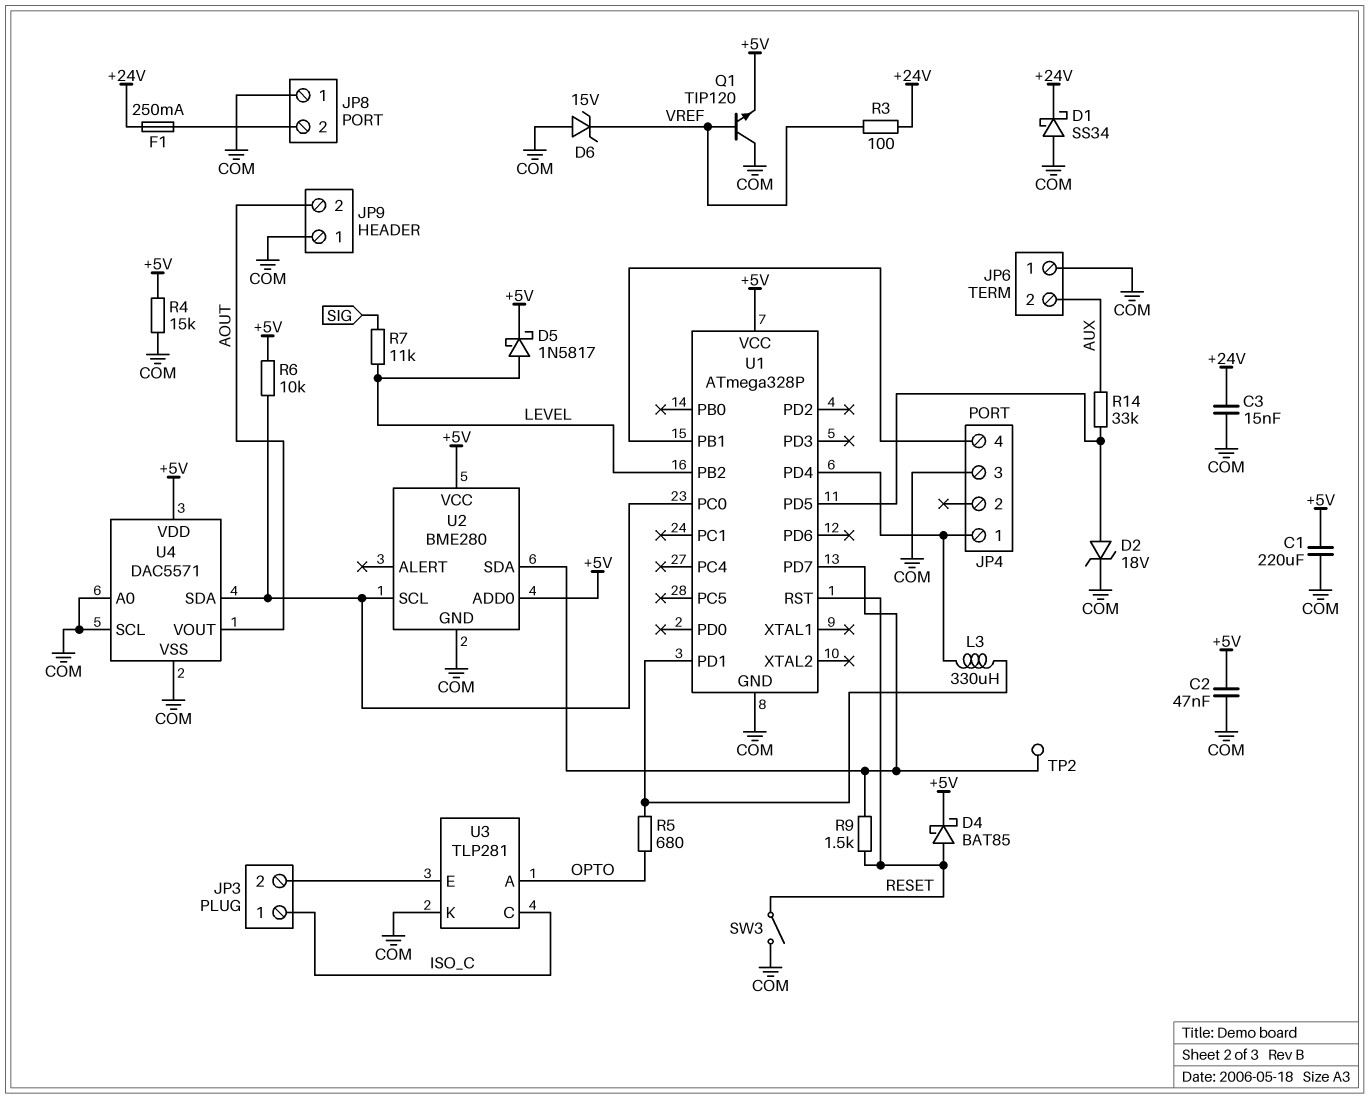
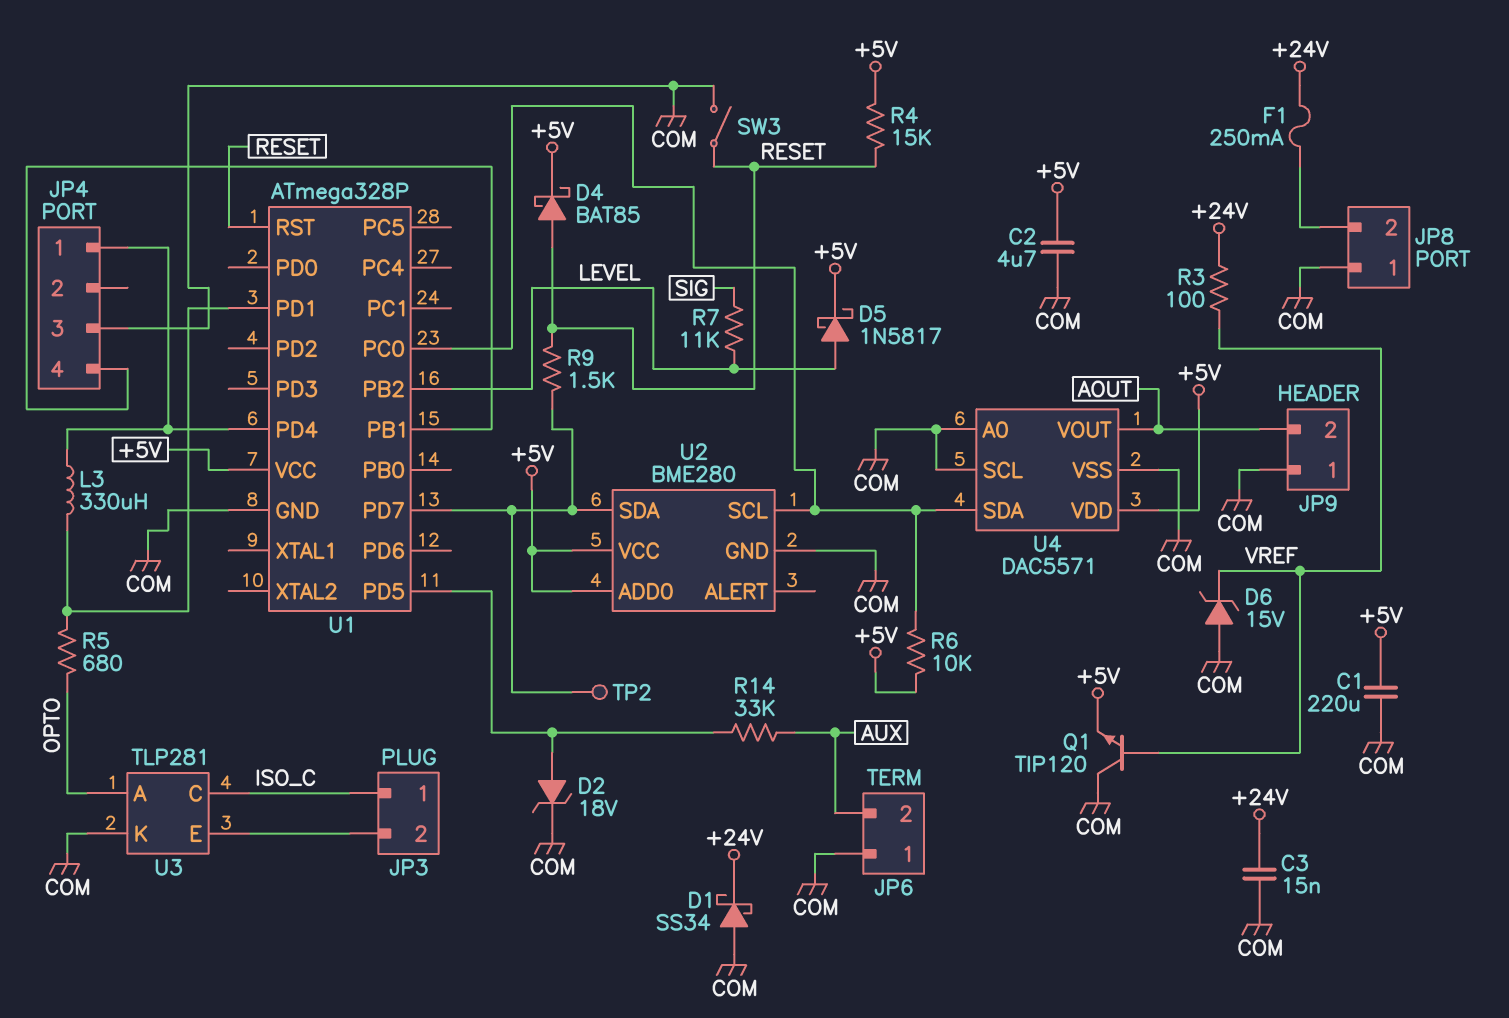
C2: 47nF (+5V, COM) -> 4.7uF (+5V, COM)
R4: 15k (+5V, COM) -> 15k (+5V, RESET)

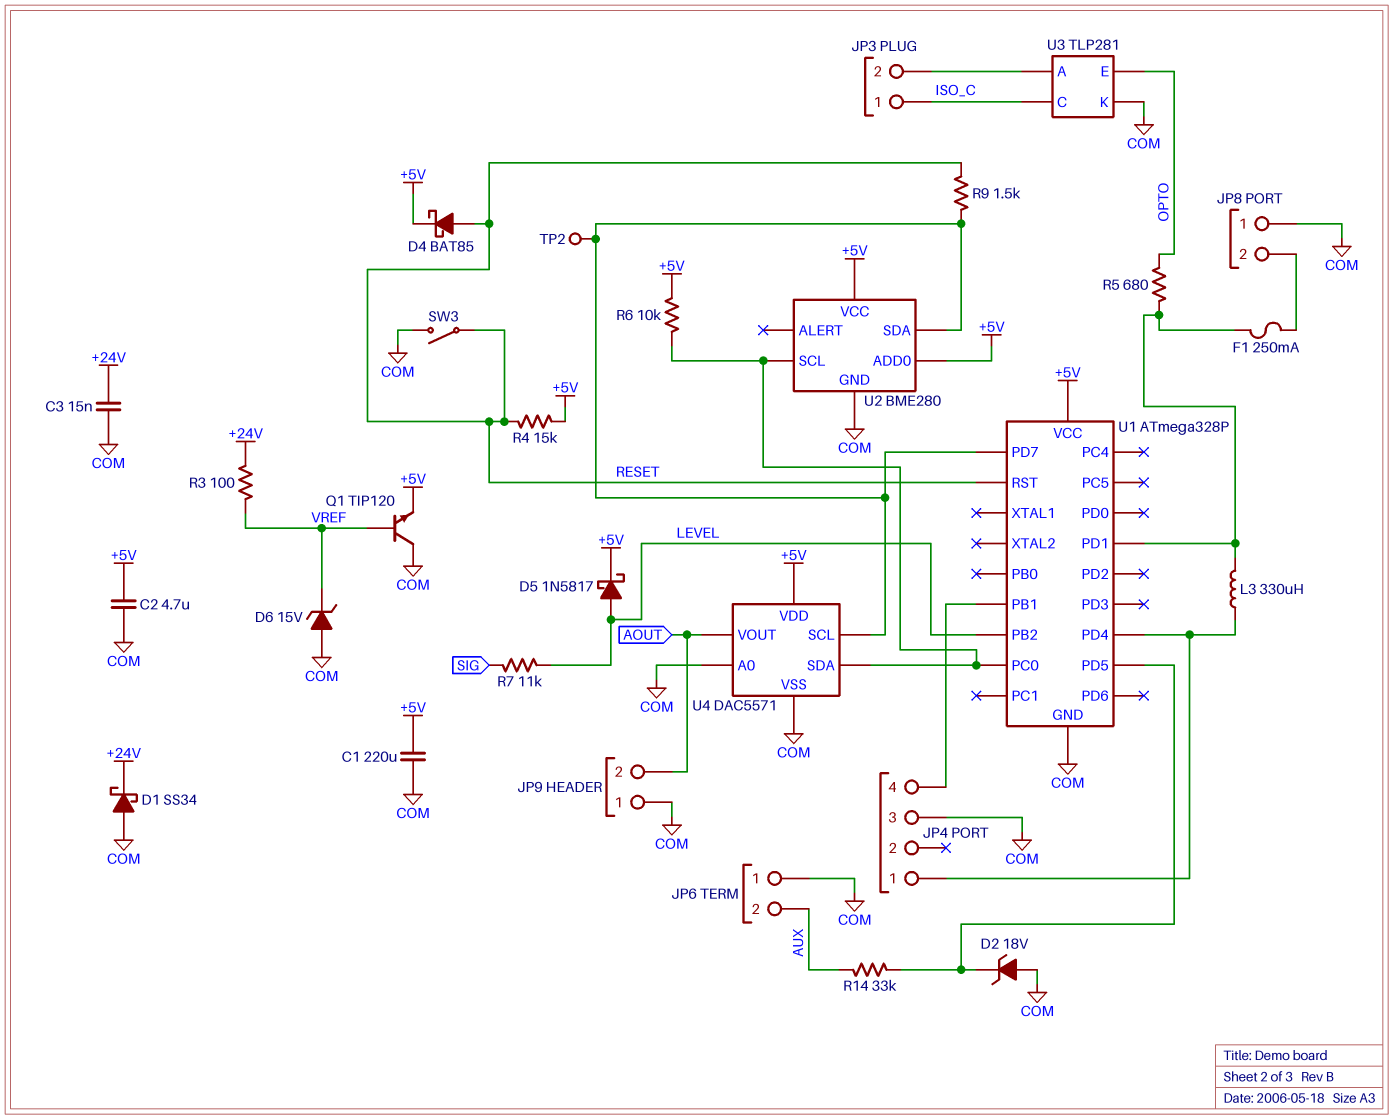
D2: zener 18V (A U1/PD5, K COM) -> zener 18V (A COM, K U1/PD5)
F1: 250mA (+24V, JP8/2) -> 250mA (JP8/2, U1/PD1)
U3 pin A: OPTO -> JP3/2
U3 pin E: JP3/2 -> OPTO
U4 pin SCL: COM -> U1/PD7

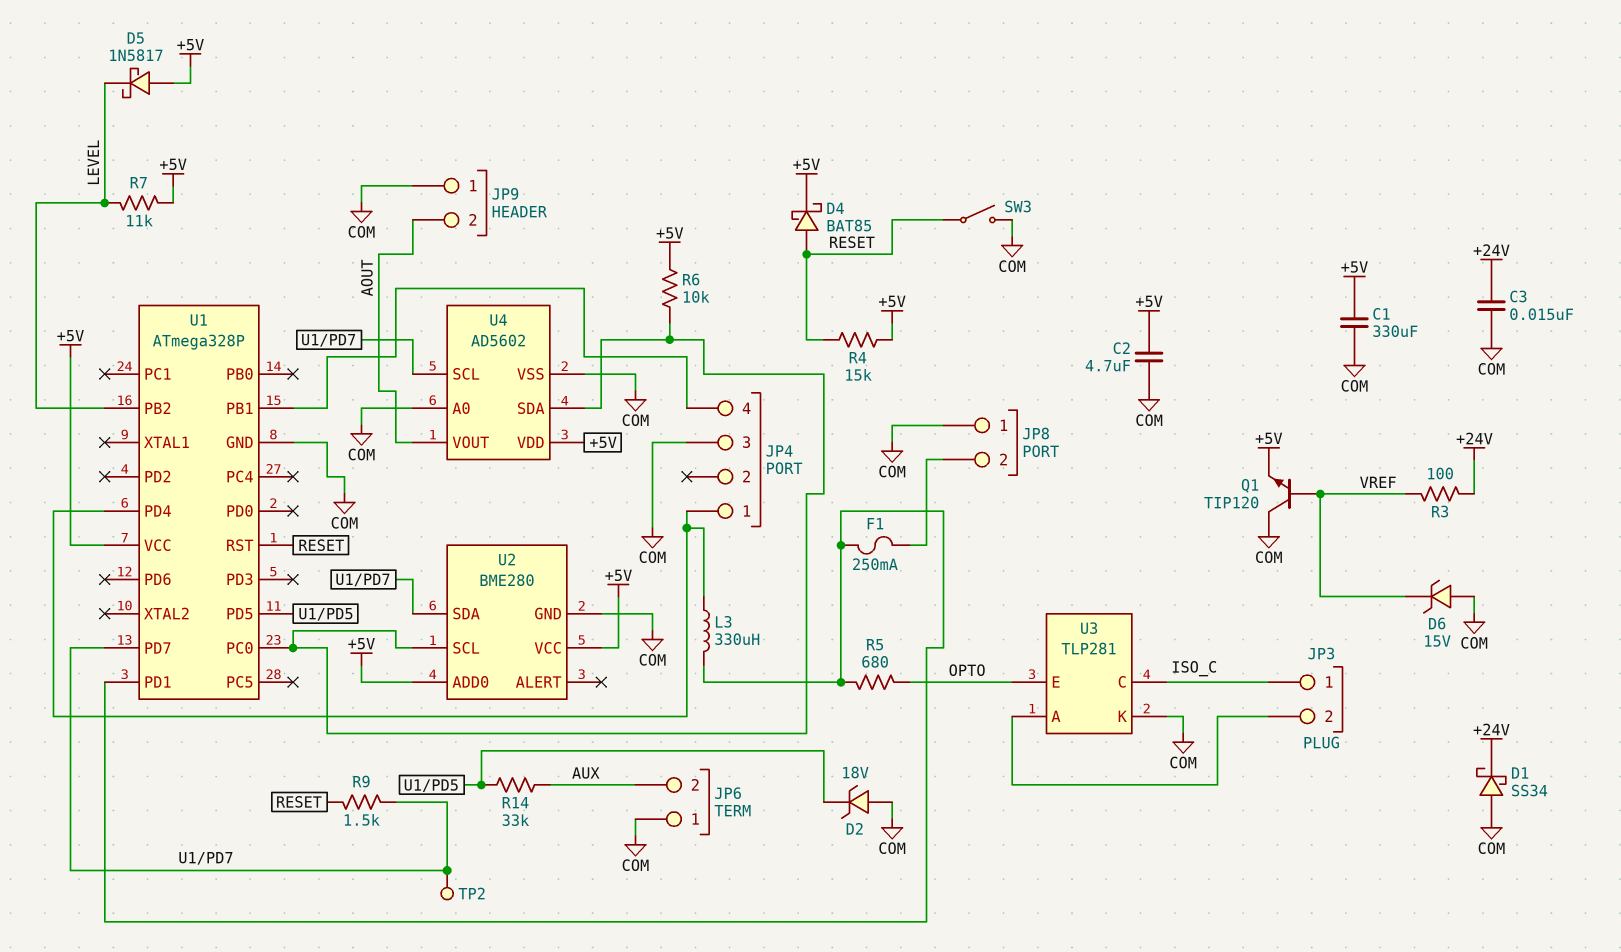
C1: 220uF (+5V, COM) -> 330uF (+5V, COM)
D5: schottky 1N5817 (A LEVEL, K +5V) -> schottky 1N5817 (A +5V, K LEVEL)
R7: 11k (LEVEL, SIG) -> 11k (+5V, LEVEL)
U4: DAC5571 -> AD5602

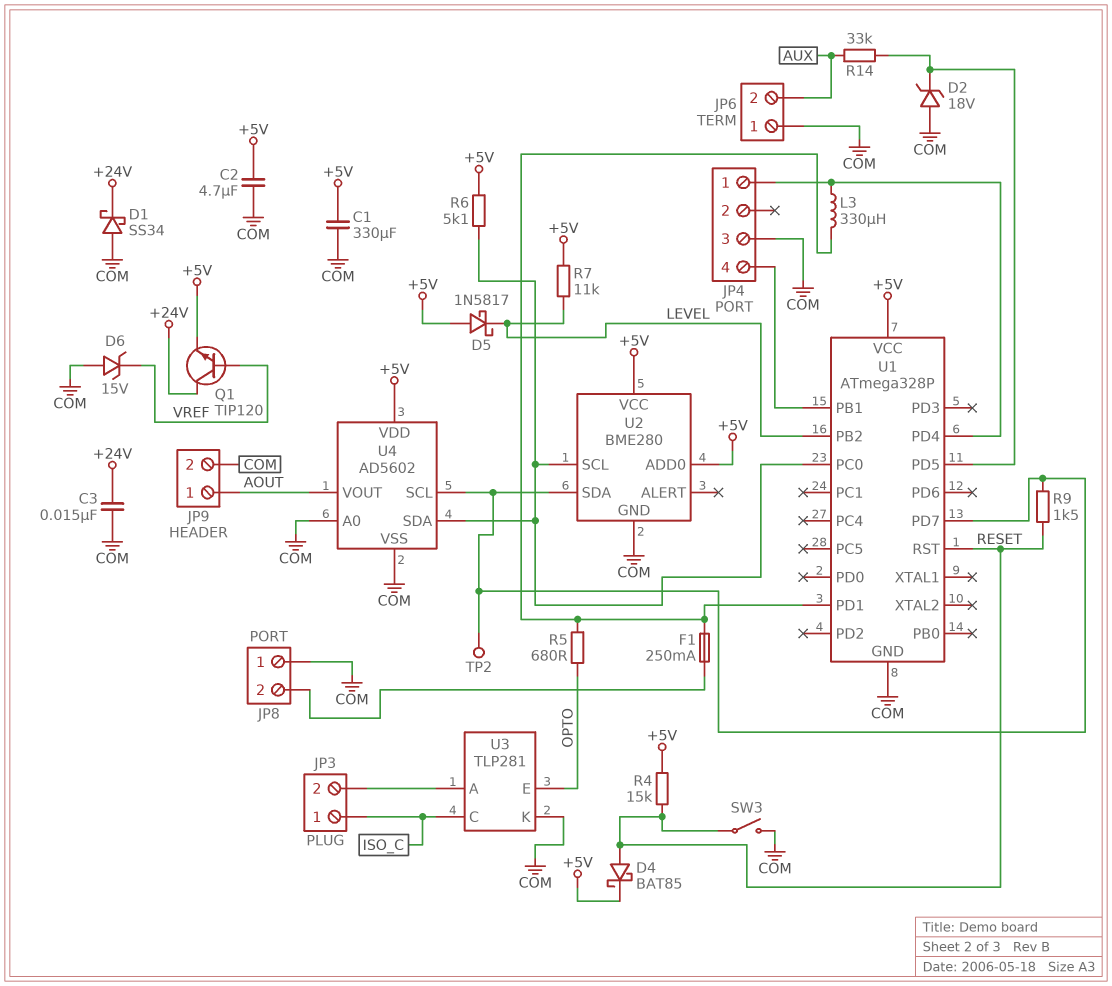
JP9 pin 1: COM -> AOUT
JP9 pin 2: AOUT -> COM
Q1: NPN TIP120 (B VREF, C COM, E +5V) -> NPN TIP120 (B VREF, C +24V, E +5V)
R3: 100 (+24V, VREF) -> none
R6: 10k (+5V, U1/PC0) -> 5.1k (+5V, U1/PC0)

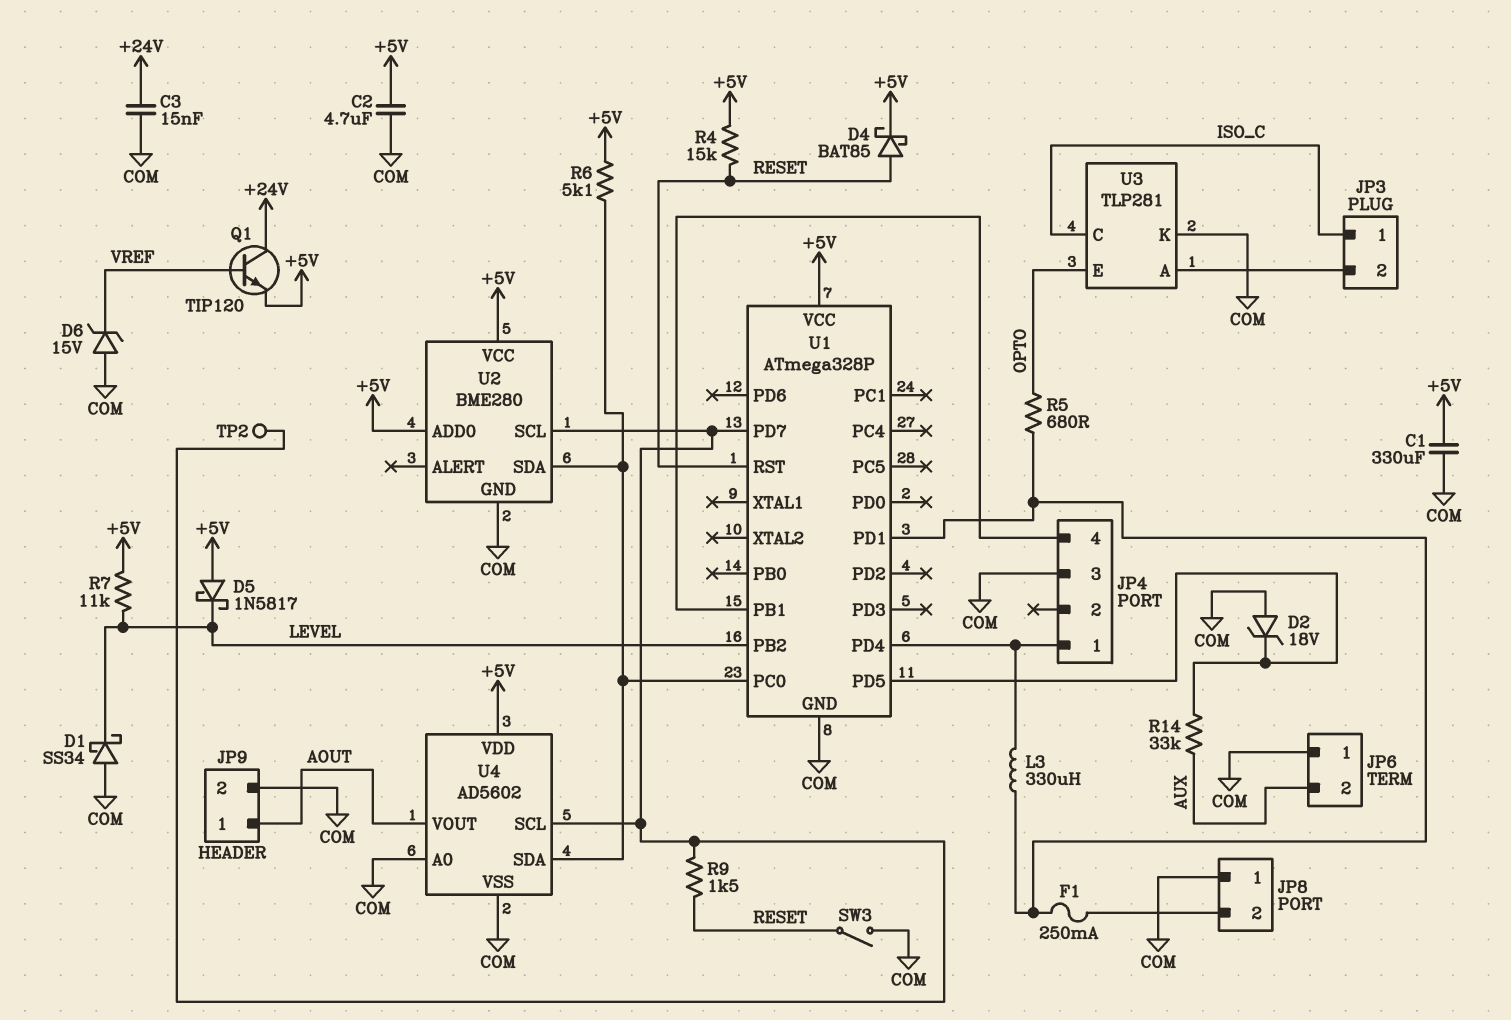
D1: schottky SS34 (A COM, K +24V) -> schottky SS34 (A COM, K LEVEL)
U2 pin SCL: U1/PC0 -> U1/PD7
U2 pin SDA: U1/PD7 -> U1/PC0

